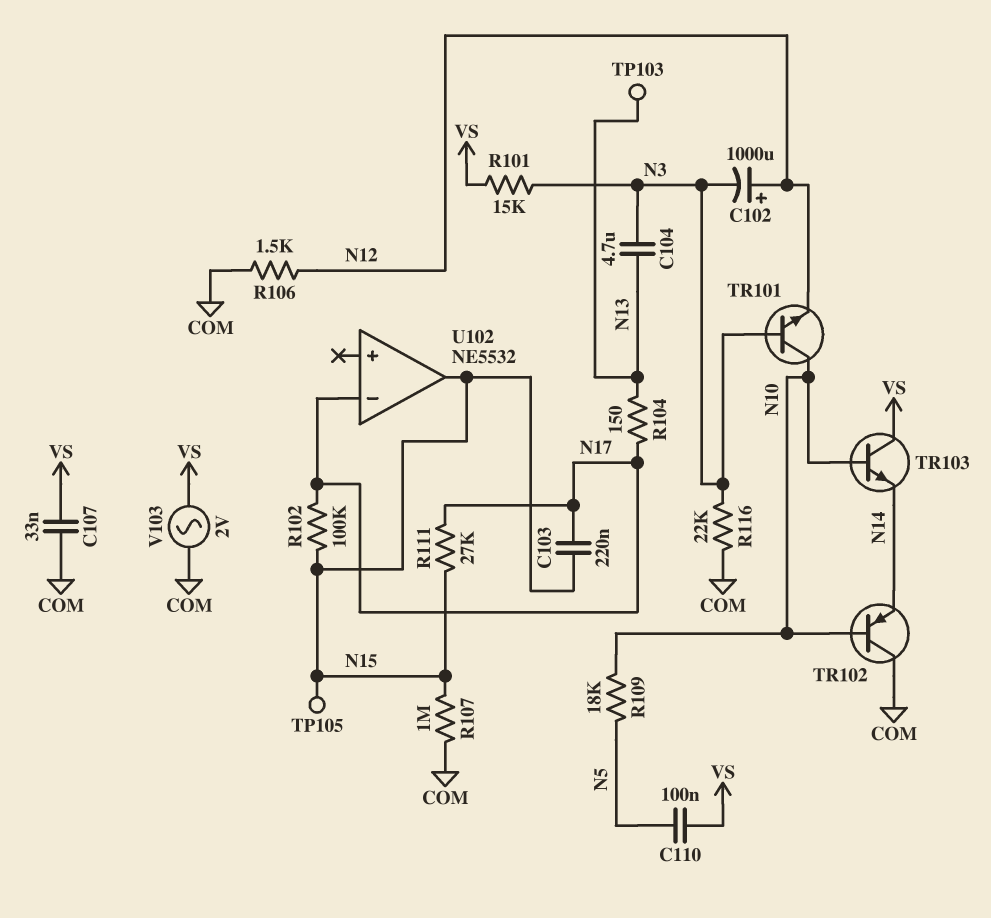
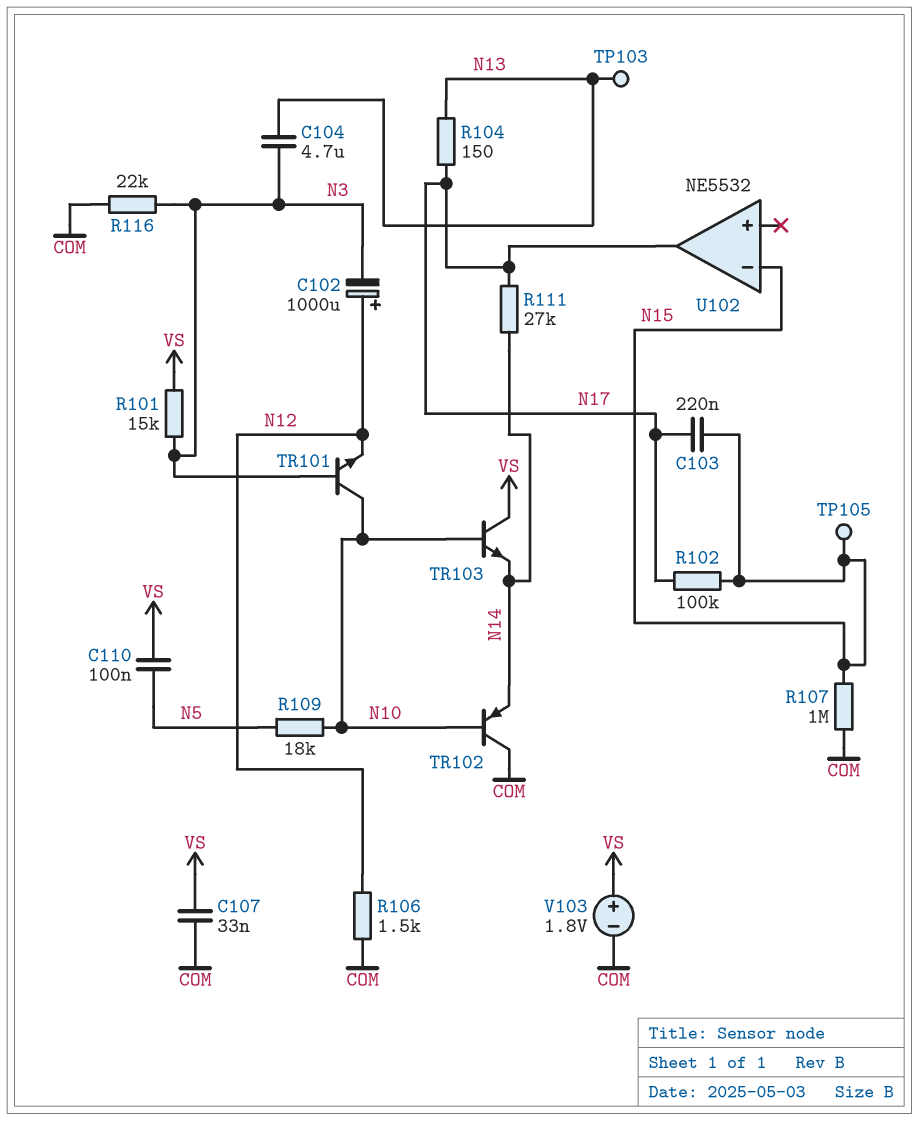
R111: 27k (N15, N17) -> 27k (N14, N17)
U102 pin in-: N17 -> N15
U102 pin out: N15 -> N17
V103: AC 2V (COM, VS) -> 1.8V (plus VS, minus COM)

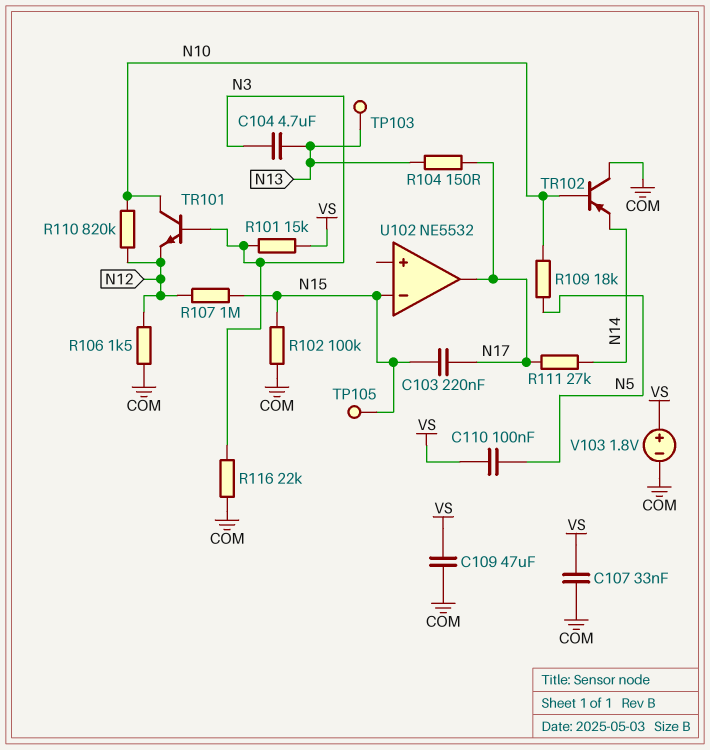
C102: 1000uF (plus N12, minus N3) -> none
C109: none -> 47uF (COM, VS)
R102: 100k (N15, N17) -> 100k (COM, N15)
R107: 1M (COM, N15) -> 1M (N12, N15)
R110: none -> 820k (N10, N12)
TR103: NPN (B N10, C VS, E N14) -> none

